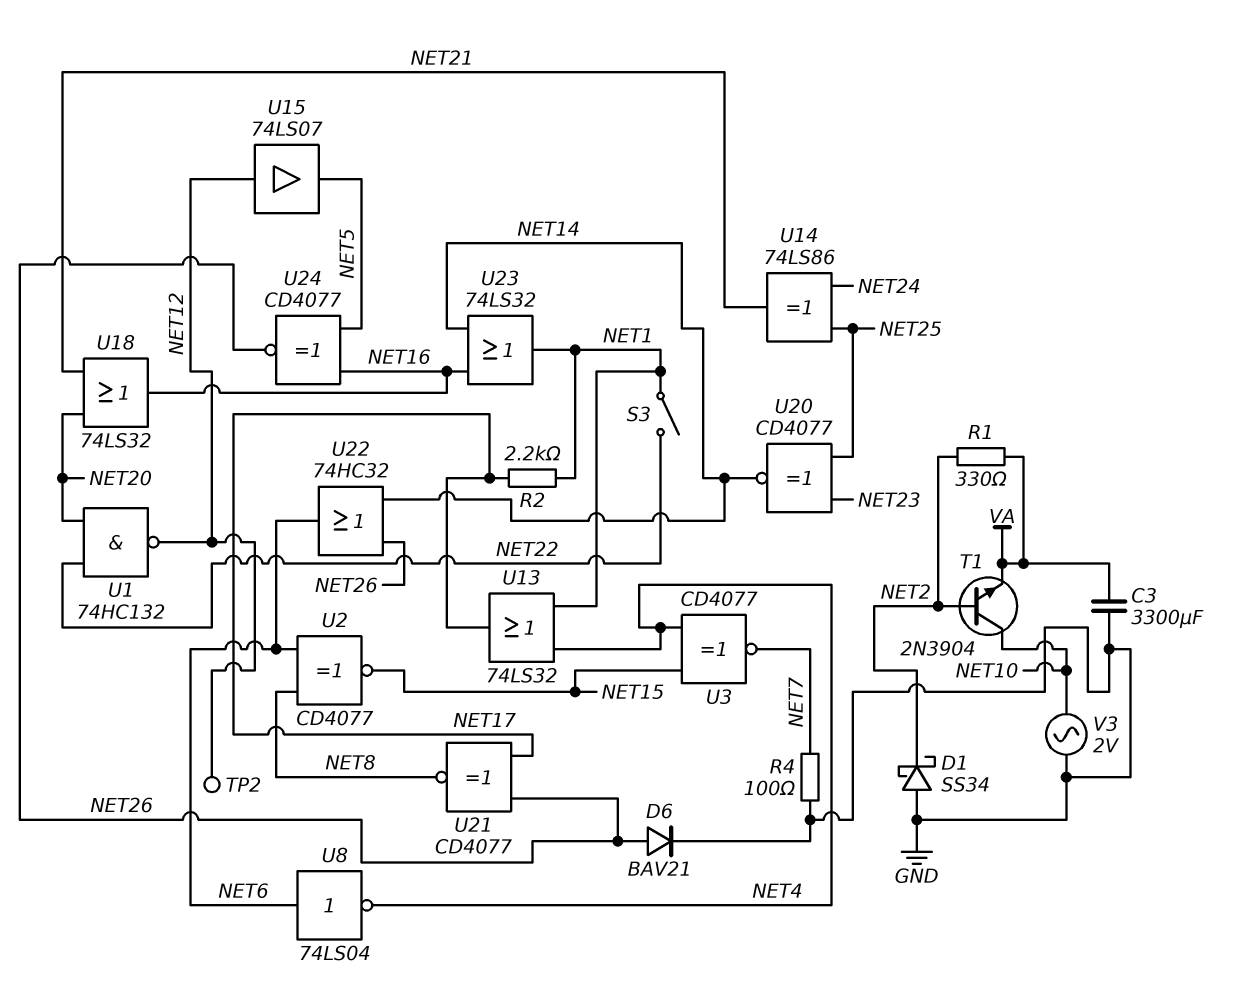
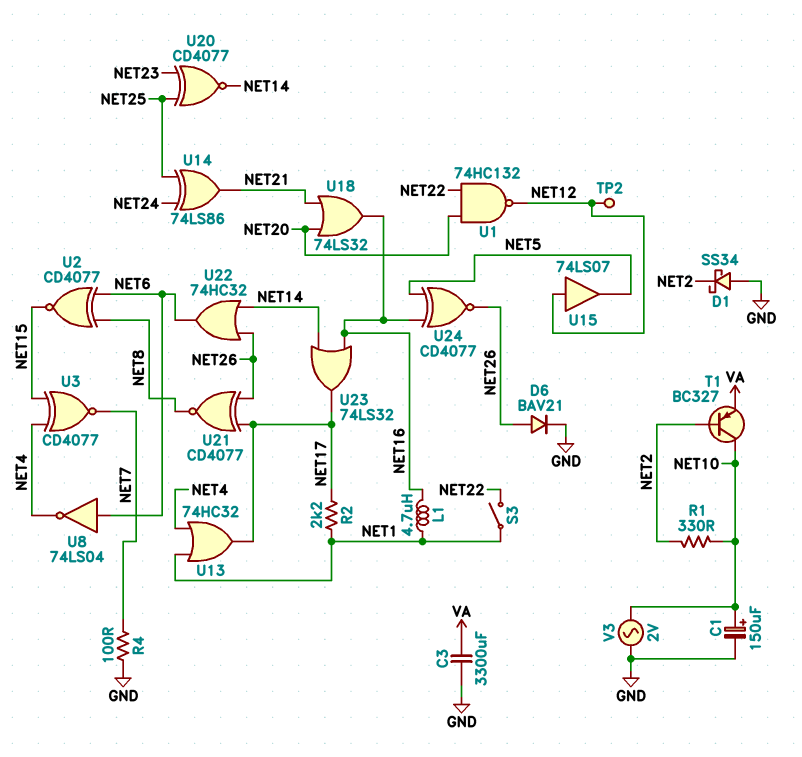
C1: none -> 150uF (plus NET10, minus GND)
L1: none -> 4.7uH (NET1, NET16)
R1: 330 (NET2, VA) -> 330 (NET2, NET10)
T1: NPN 2N3904 (B NET2, C NET10, E VA) -> PNP BC327 (B NET2, C NET10, E VA)
U13: OR 74LS32 (in NET1, in NET4, out NET17) -> OR 74HC32 (in NET1, in NET4, out NET17)
U23: OR 74LS32 (in NET14, in NET16, out NET1) -> OR 74LS32 (in NET14, in NET16, out NET17)

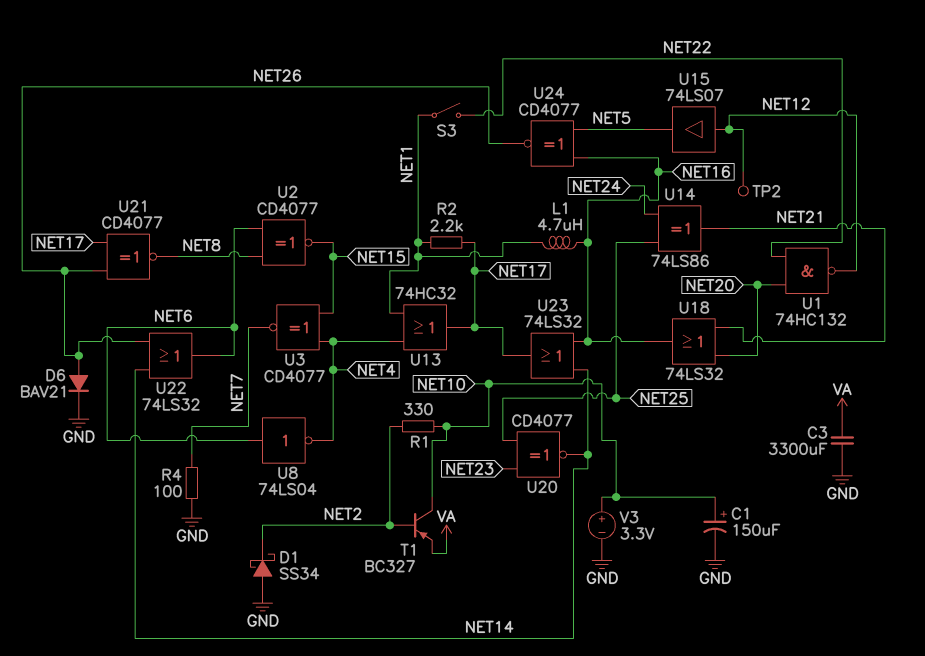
U22: OR 74HC32 (in NET14, in NET26, out NET6) -> OR 74LS32 (in NET14, in NET26, out NET6)
V3: AC 2V (GND, NET10) -> 3.3V (plus NET10, minus GND)

